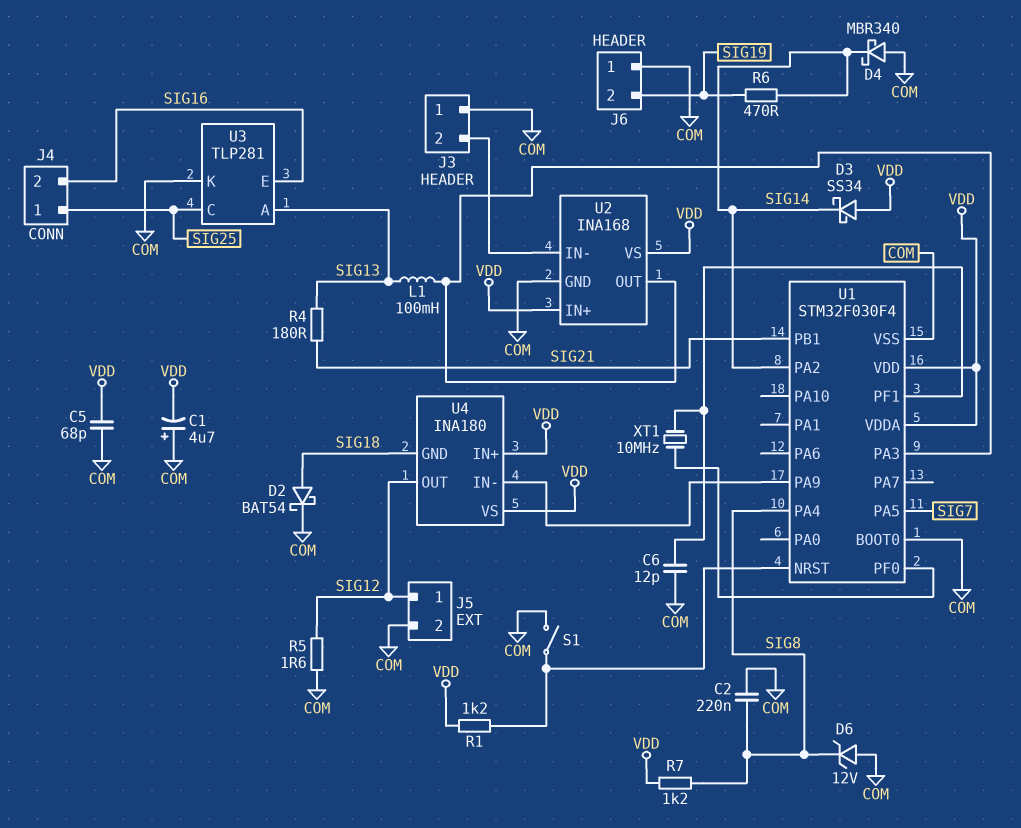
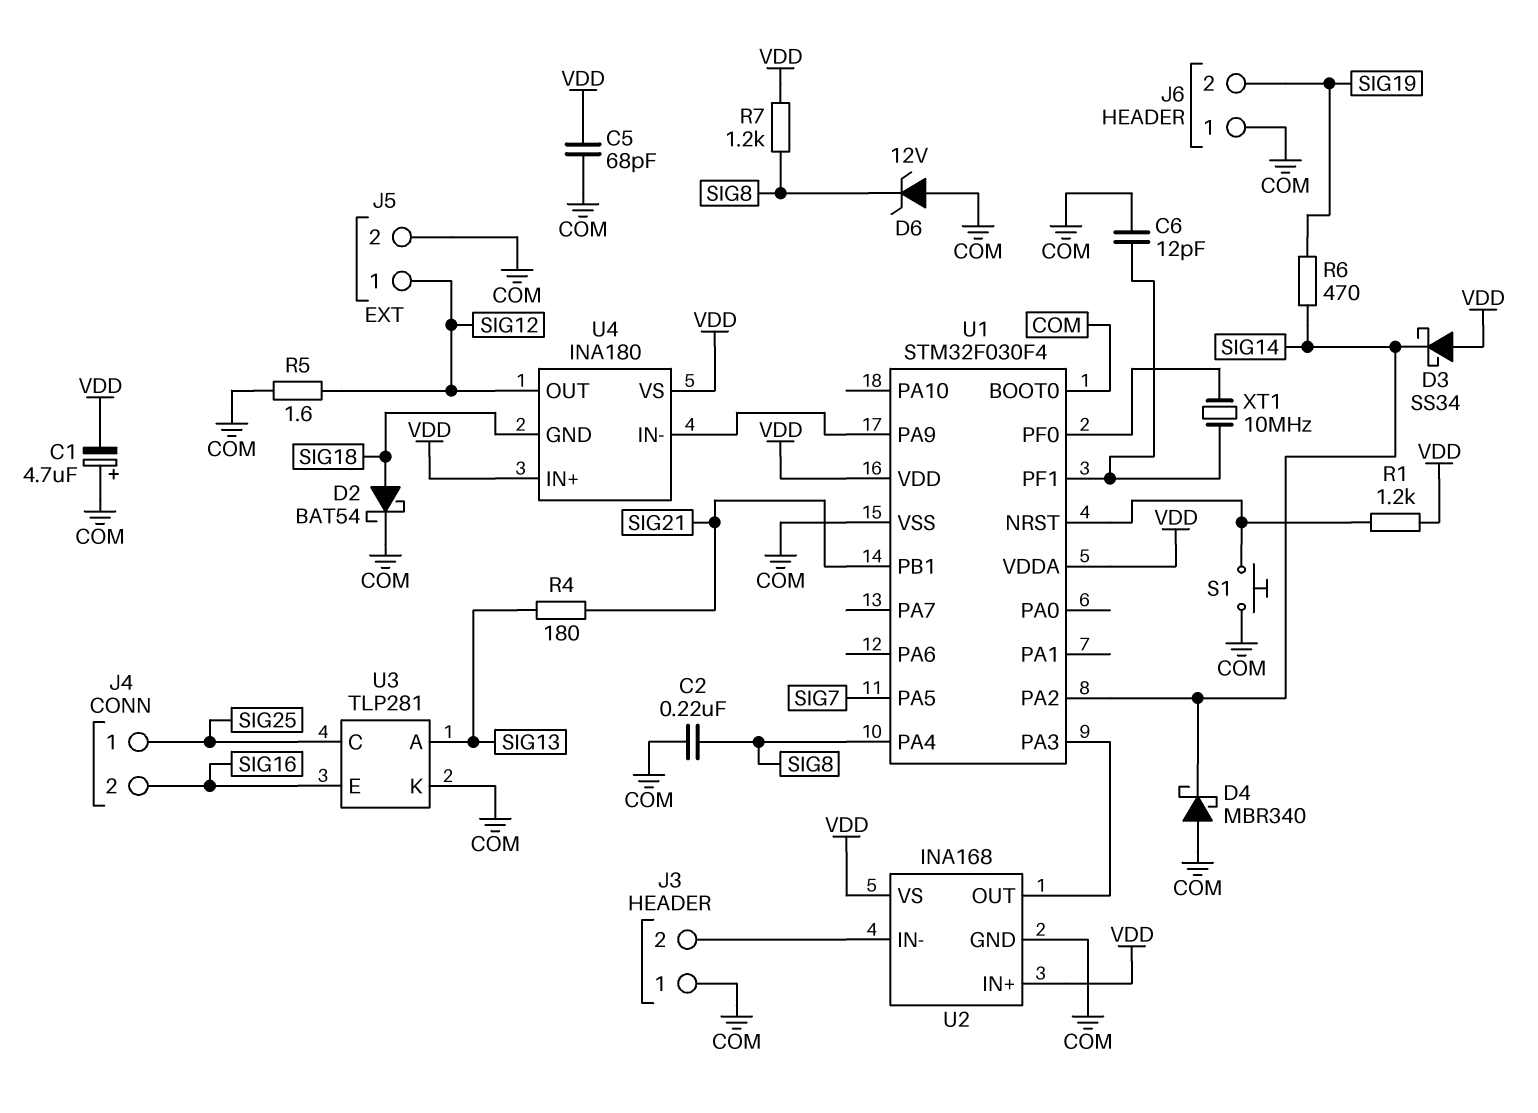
L1: 100mH (SIG13, U1/PA3) -> none
S1: switch (COM, U1/NRST) -> button (COM, U1/NRST)

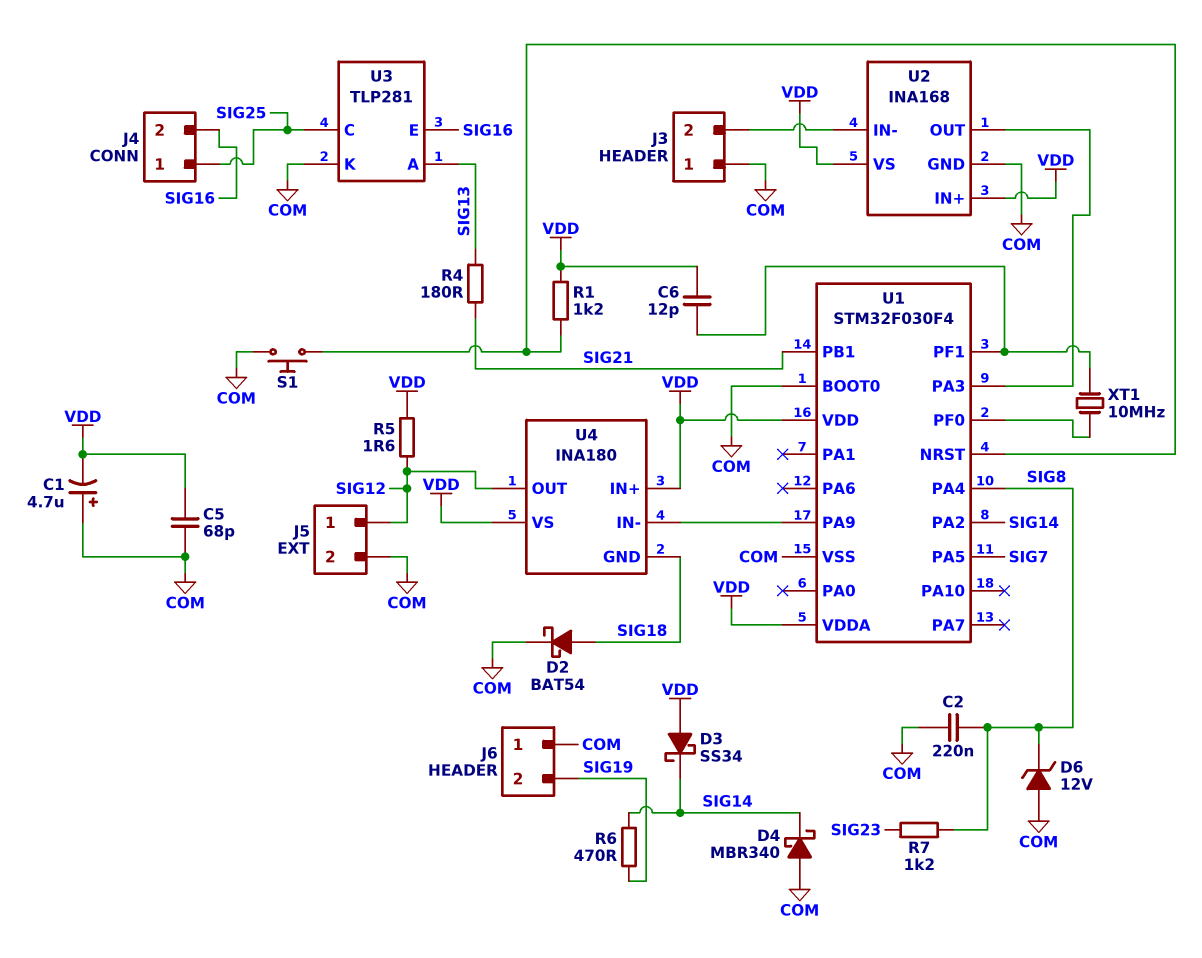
C6: 12pF (COM, U1/PF1) -> 12pF (U1/PF1, VDD)
R5: 1.6 (COM, SIG12) -> 1.6 (SIG12, VDD)
R7: 1.2k (SIG8, VDD) -> 1.2k (SIG8, SIG23)

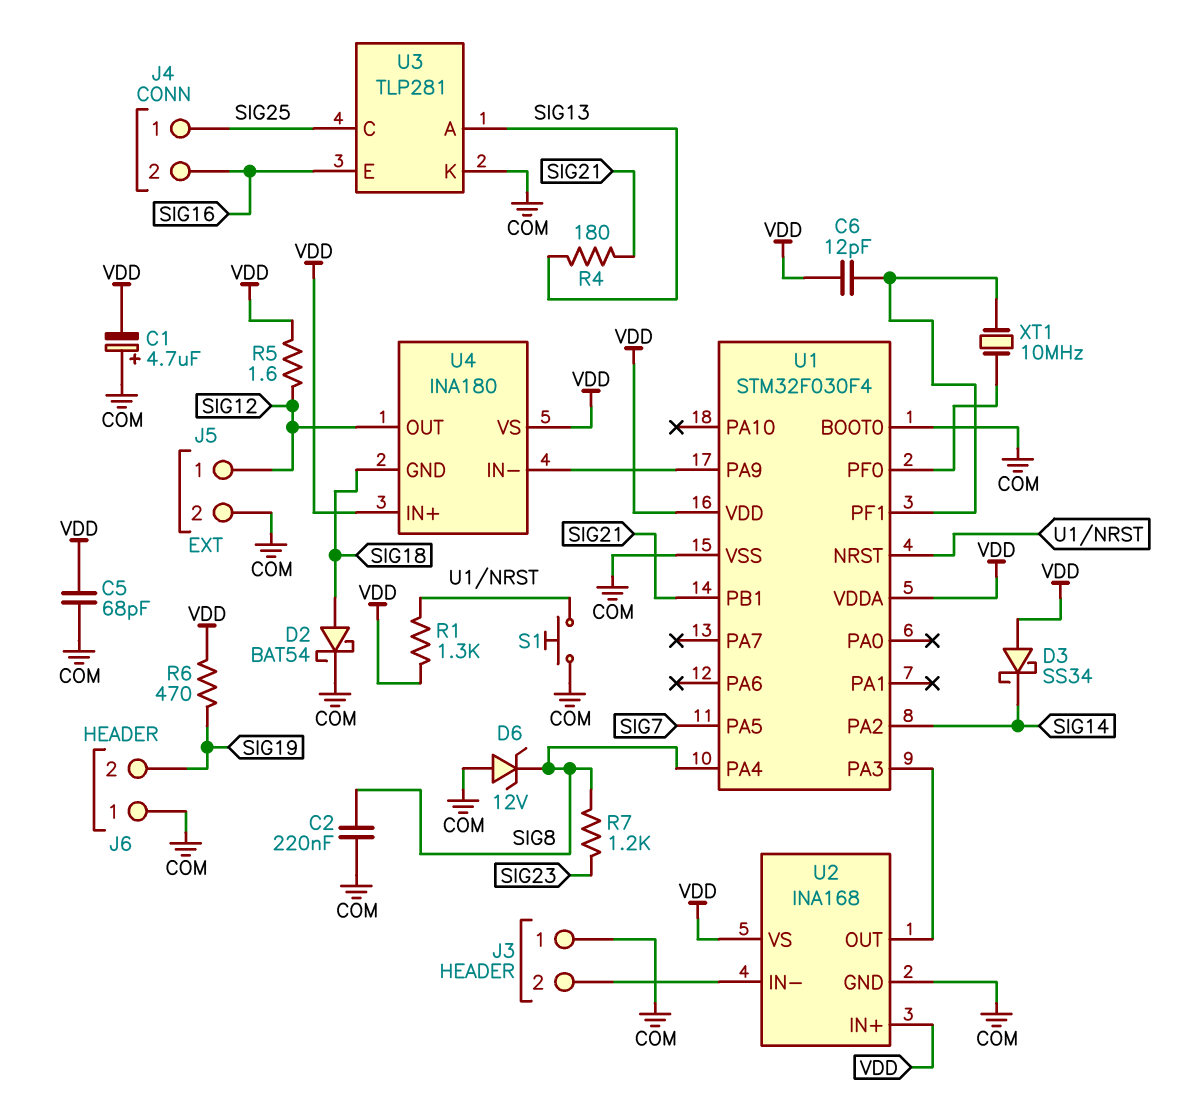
D4: schottky MBR340 (A COM, K SIG14) -> none
R1: 1.2k (U1/NRST, VDD) -> 1.3k (U1/NRST, VDD)
R6: 470 (SIG14, SIG19) -> 470 (SIG19, VDD)

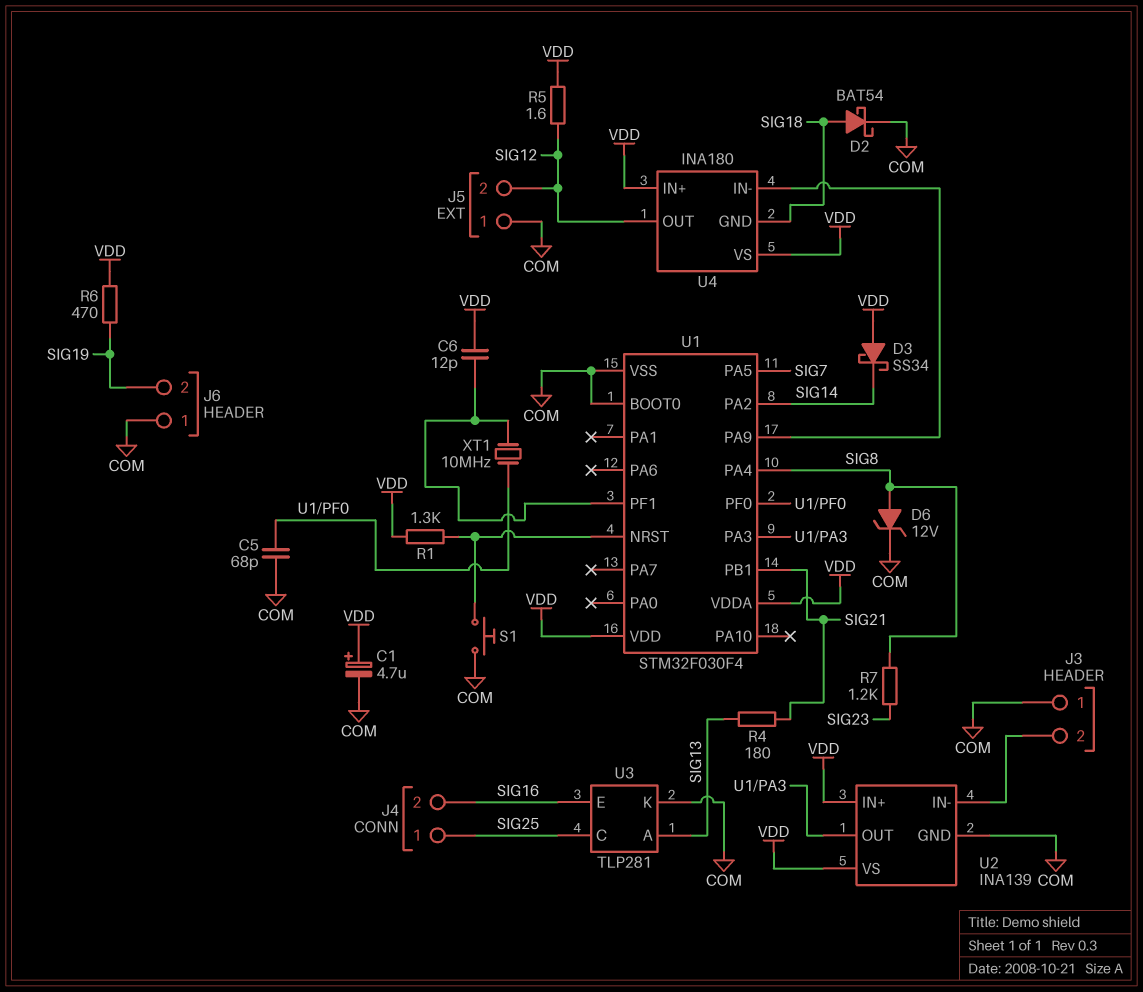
C1: 4.7uF (plus COM, minus VDD) -> 4.7uF (plus VDD, minus COM)
C2: 220nF (COM, SIG8) -> none
C5: 68pF (COM, VDD) -> 68pF (COM, U1/PF0)
D6: zener 12V (A COM, K SIG8) -> zener 12V (A SIG8, K COM)
J5 pin 1: SIG12 -> COM
J5 pin 2: COM -> SIG12
U2: INA168 -> INA139

